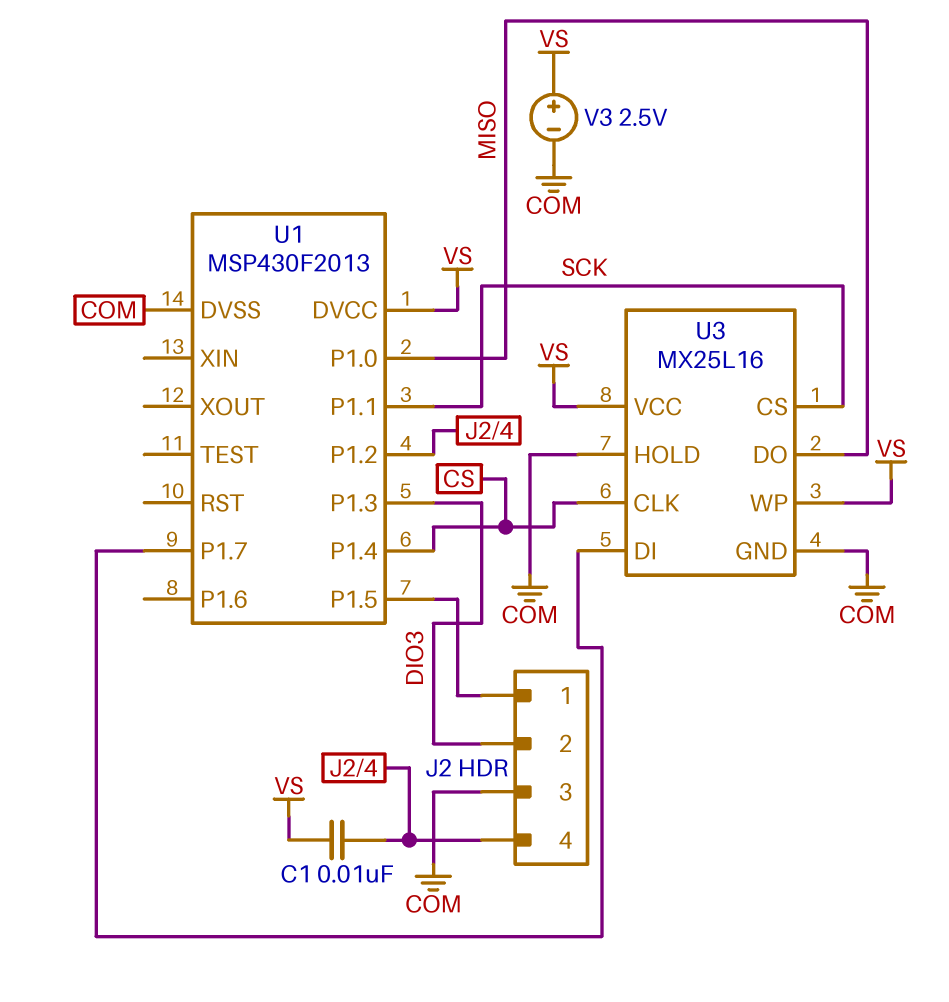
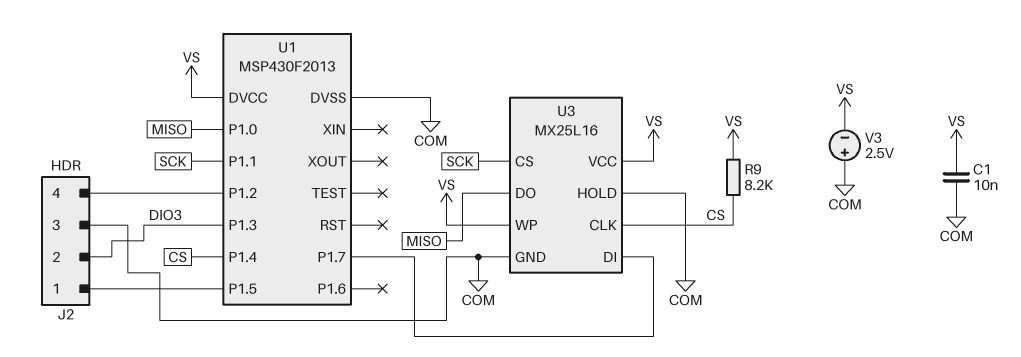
C1: 10nF (J2/4, VS) -> 10nF (COM, VS)
R9: none -> 8.2k (CS, VS)
V3: 2.5V (plus VS, minus COM) -> 2.5V (plus COM, minus VS)

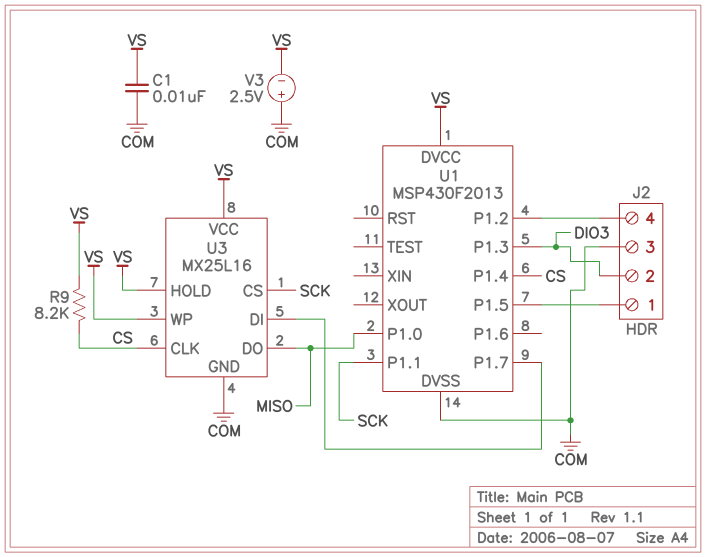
U3 pin HOLD: COM -> VS

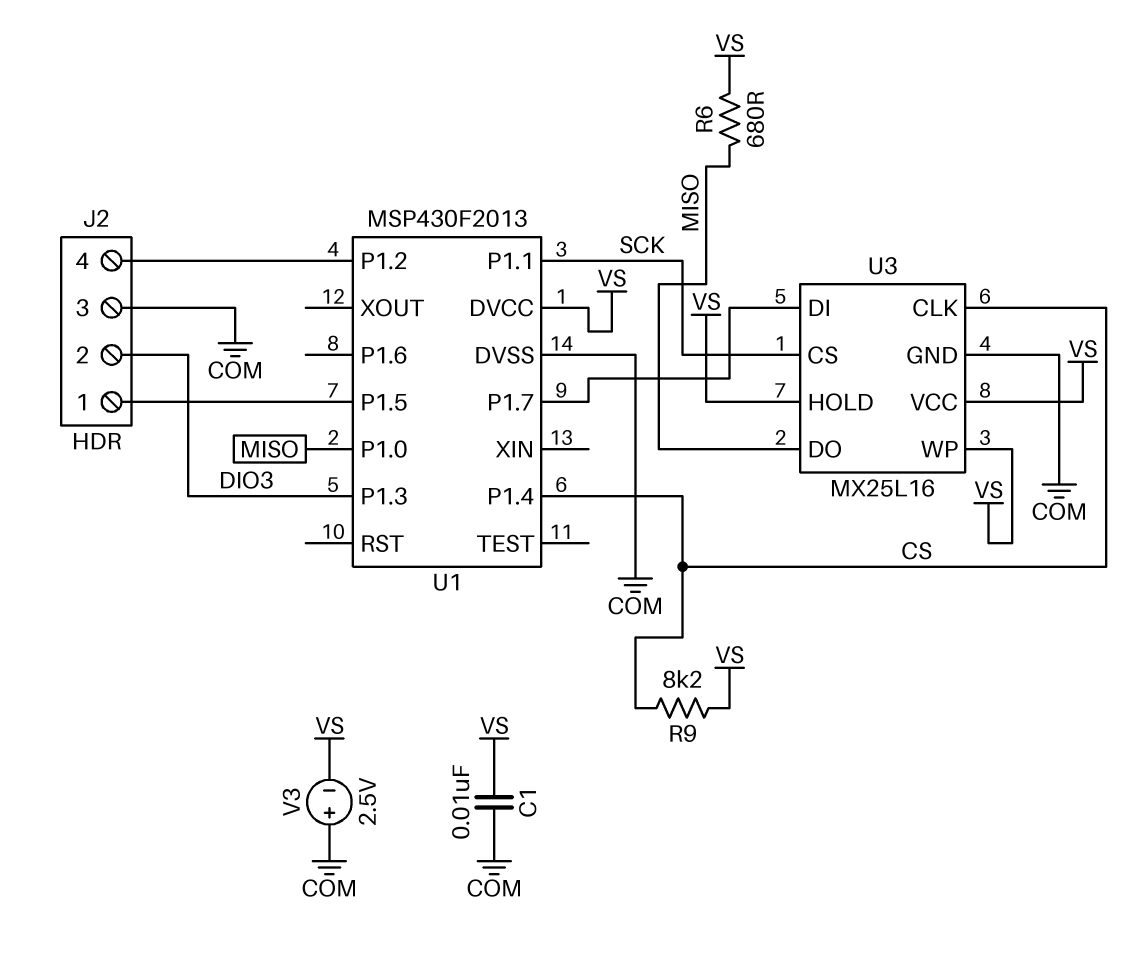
R6: none -> 680 (MISO, VS)

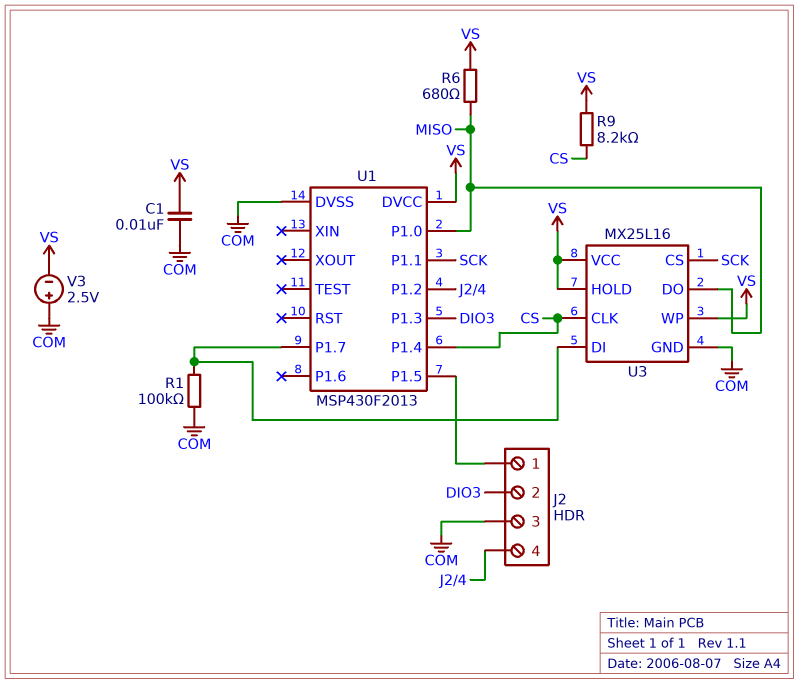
R1: none -> 100k (COM, U1/P1.7)

